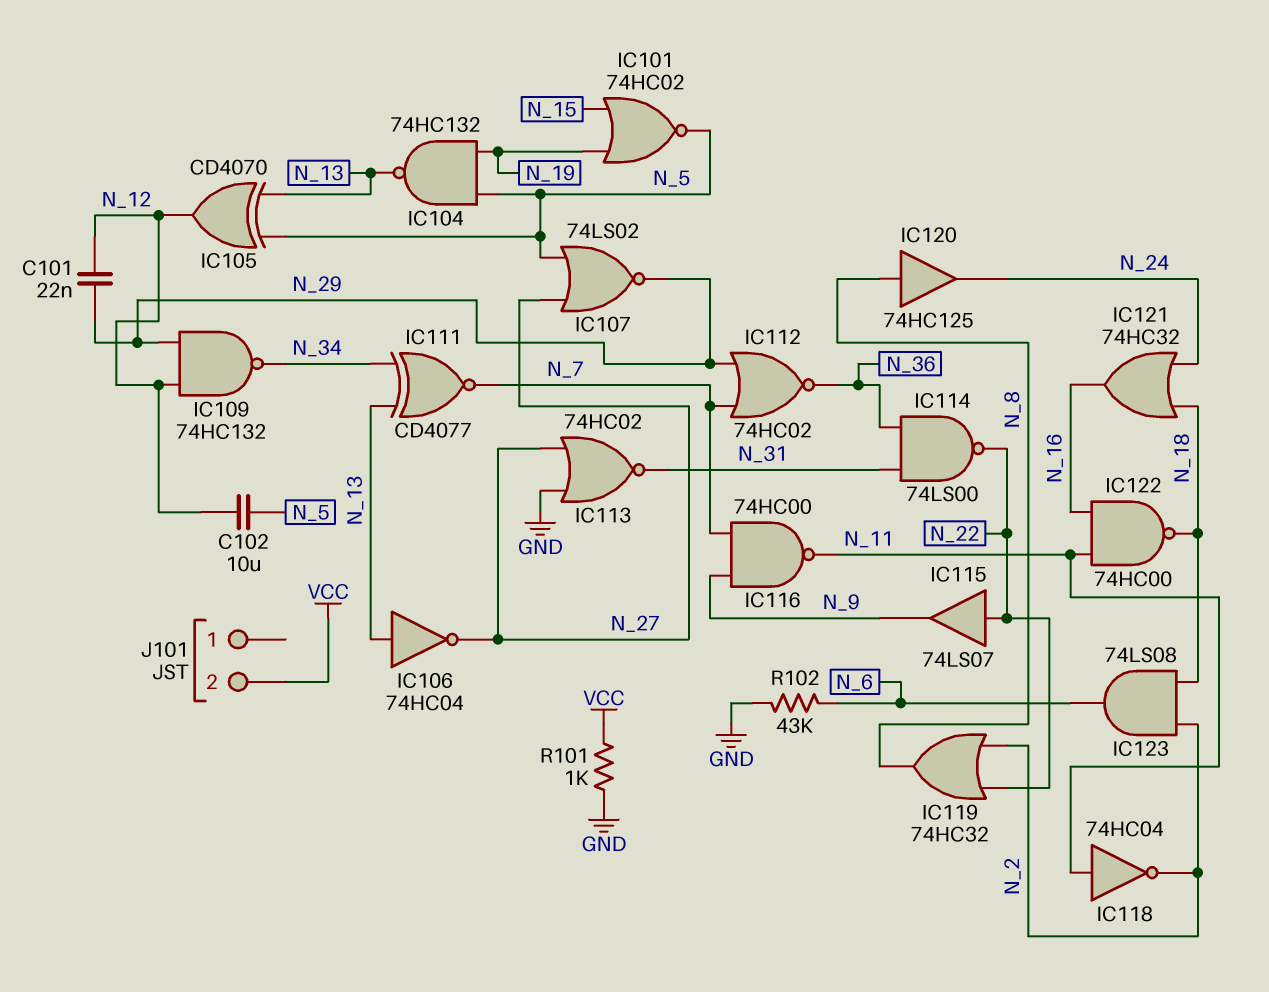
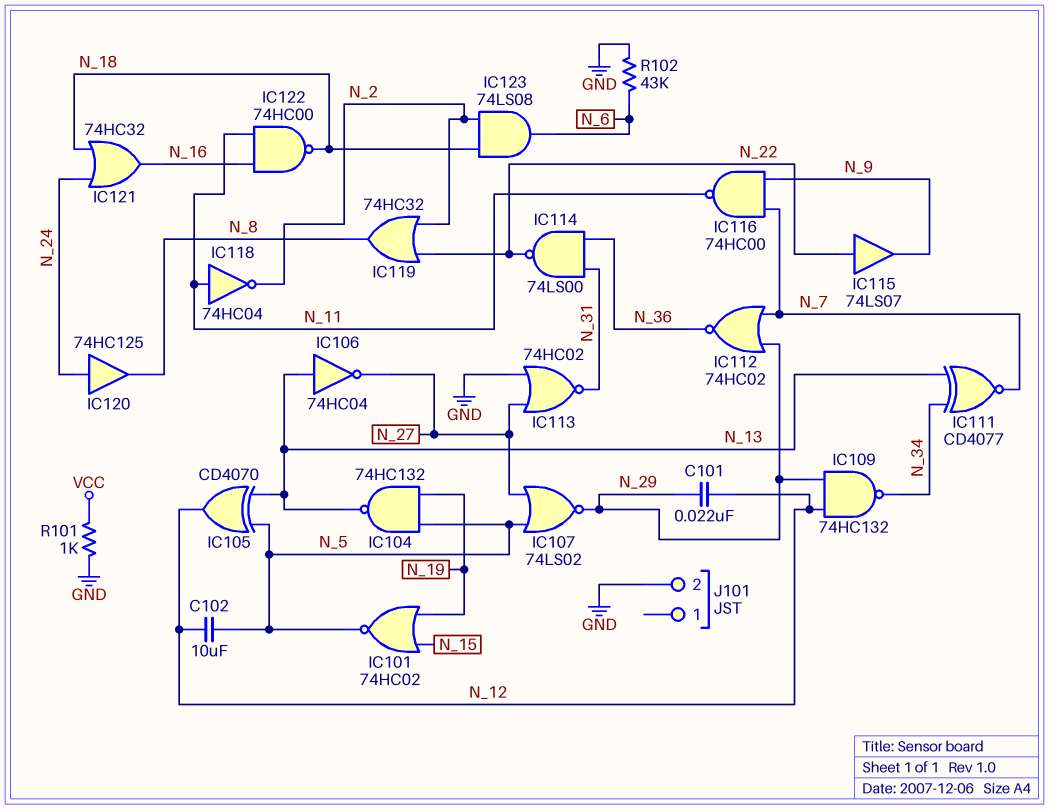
IC120: buffer 74HC125 (in N_8, out N_24) -> buffer 74HC125 (in N_24, out N_8)
J101 pin 2: VCC -> GND

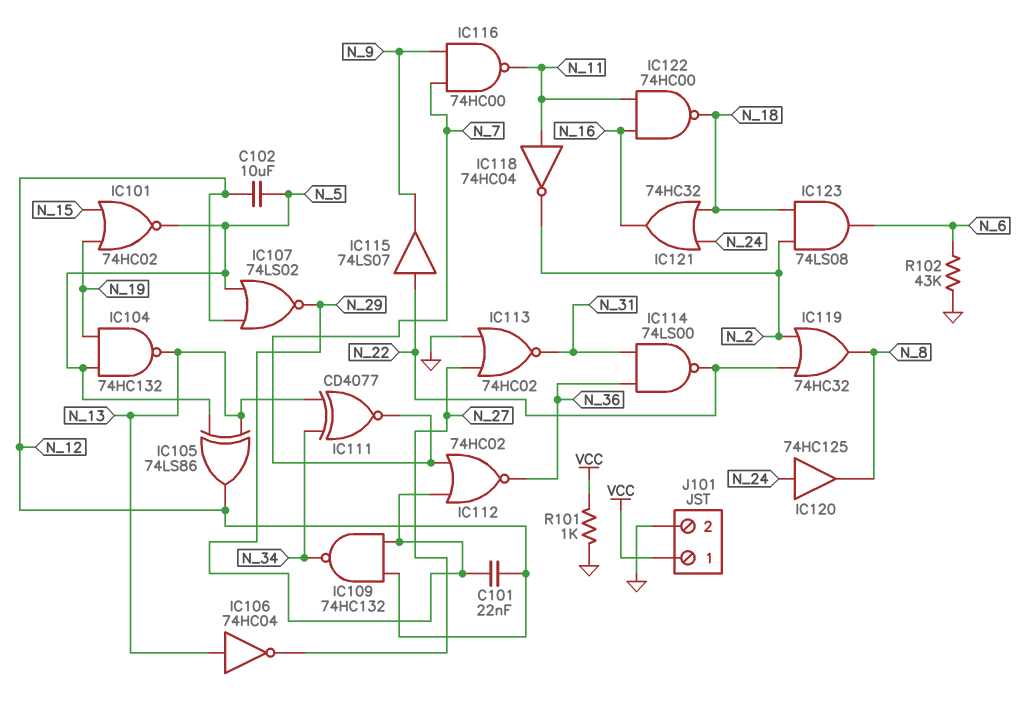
IC105: XOR CD4070 (in N_5, in N_13, out N_12) -> XOR 74LS86 (in N_5, in N_13, out N_12)
IC107: NOR 74LS02 (in N_5, in N_27, out N_29) -> NOR 74LS02 (in N_5, in N_12, out N_29)
J101 pin 1: none -> VCC

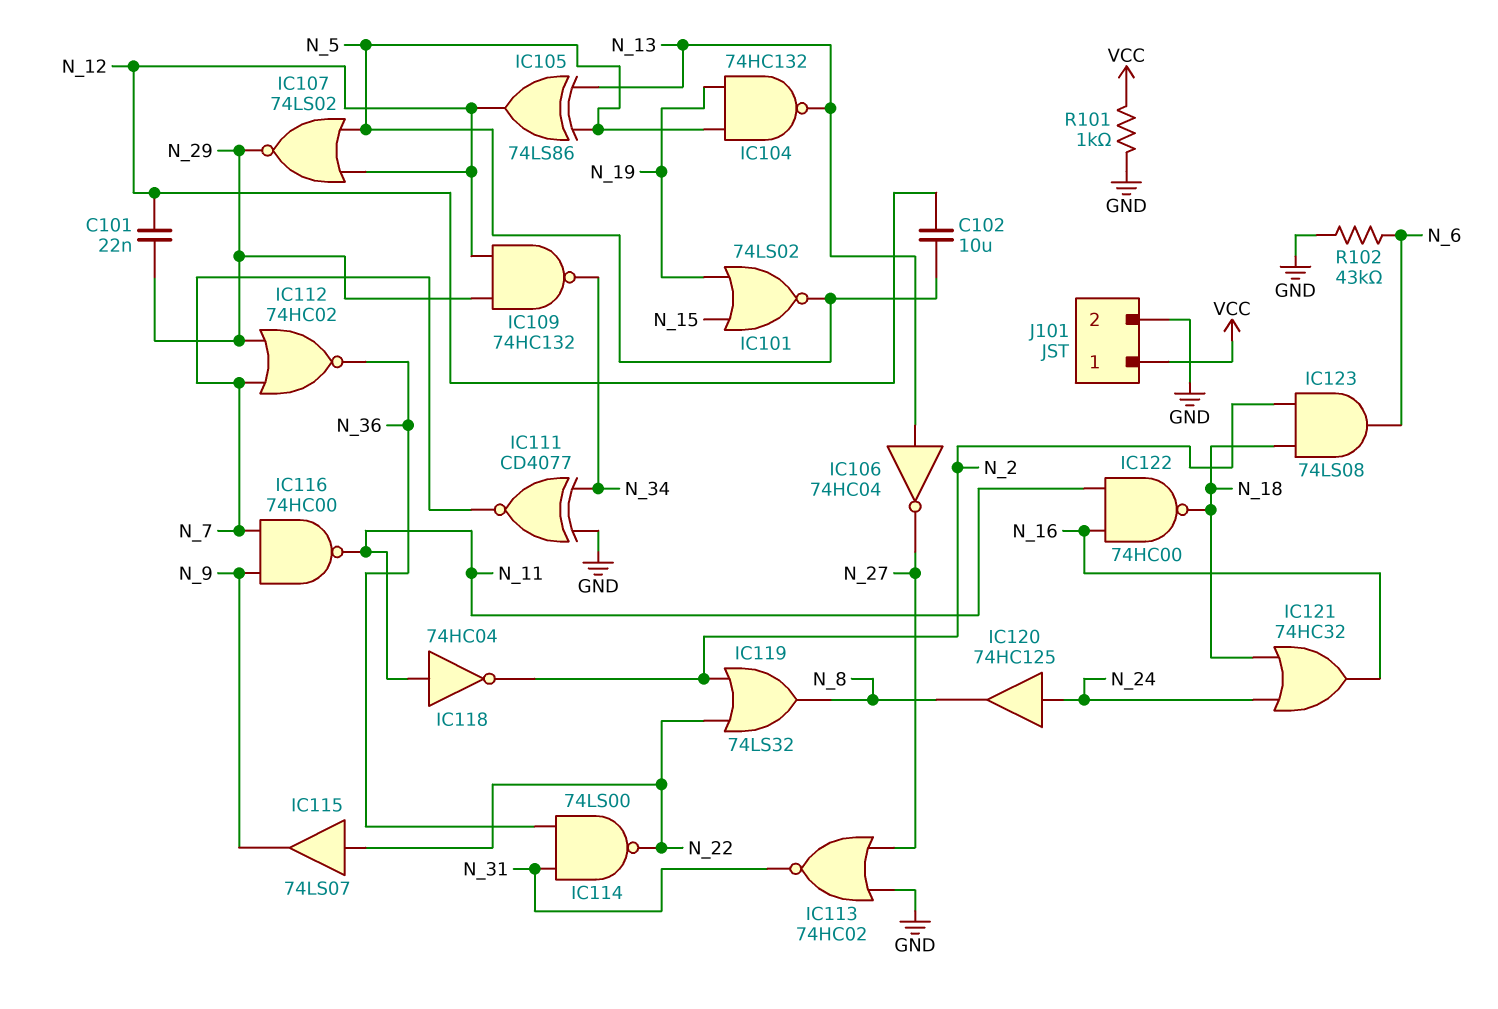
IC101: NOR 74HC02 (in N_15, in N_19, out N_5) -> NOR 74LS02 (in N_15, in N_19, out N_5)
IC111: XNOR CD4077 (in N_13, in N_34, out N_7) -> XNOR CD4077 (in GND, in N_34, out N_7)
IC119: OR 74HC32 (in N_2, in N_22, out N_8) -> OR 74LS32 (in N_2, in N_22, out N_8)

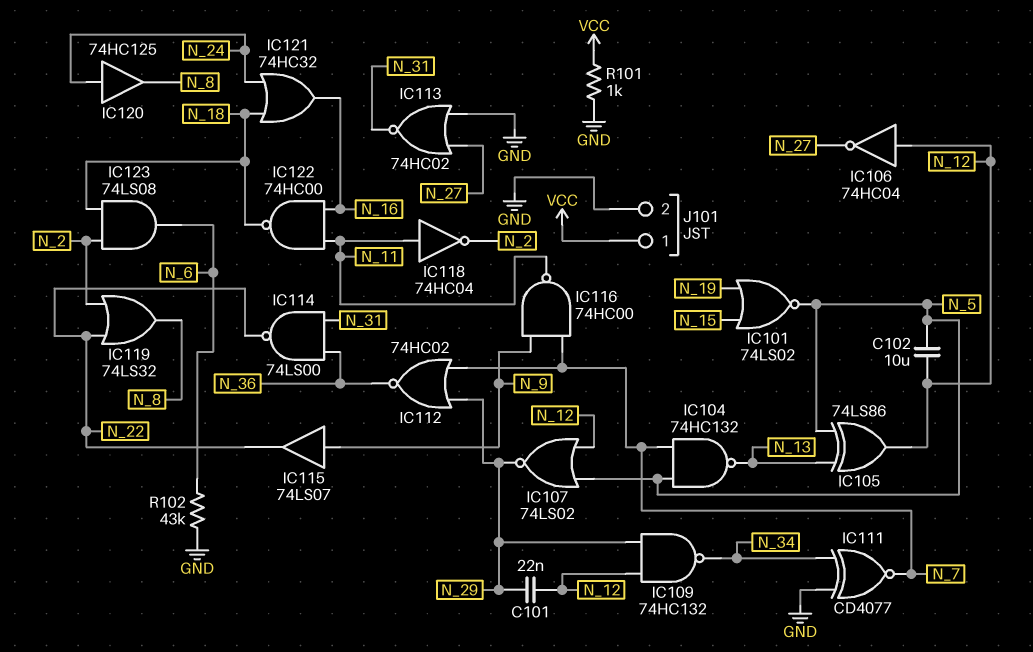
IC104: NAND 74HC132 (in N_5, in N_19, out N_13) -> NAND 74HC132 (in N_5, in N_7, out N_13)
IC106: NOT 74HC04 (in N_13, out N_27) -> NOT 74HC04 (in N_12, out N_27)
IC115: buffer 74LS07 (in N_22, out N_9) -> buffer 74LS07 (in N_9, out N_22)

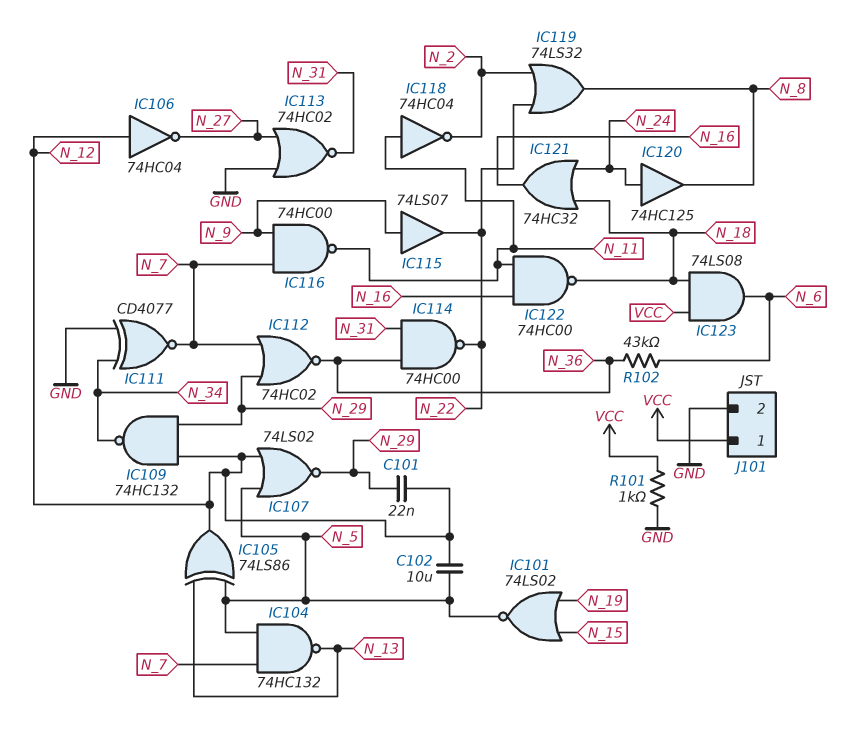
IC114: NAND 74LS00 (in N_31, in N_36, out N_22) -> NAND 74HC00 (in N_31, in N_36, out N_22)
IC123: AND 74LS08 (in N_2, in N_18, out N_6) -> AND 74LS08 (in N_18, in VCC, out N_6)
R102: 43k (GND, N_6) -> 43k (N_6, N_36)

